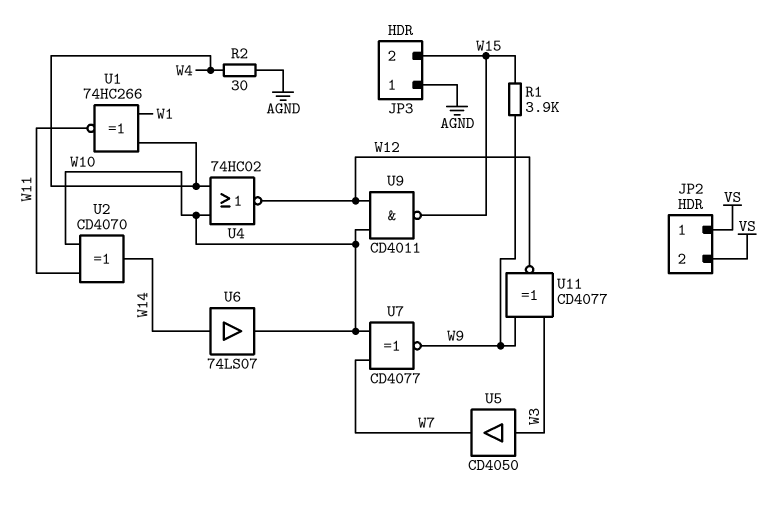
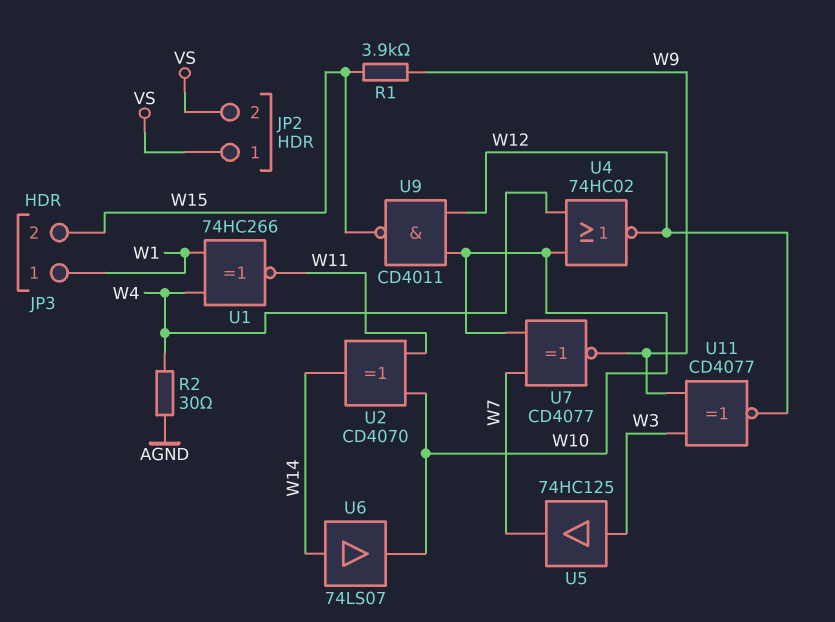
JP3 pin 1: AGND -> W1
U5: buffer CD4050 (in W3, out W7) -> buffer 74HC125 (in W3, out W7)

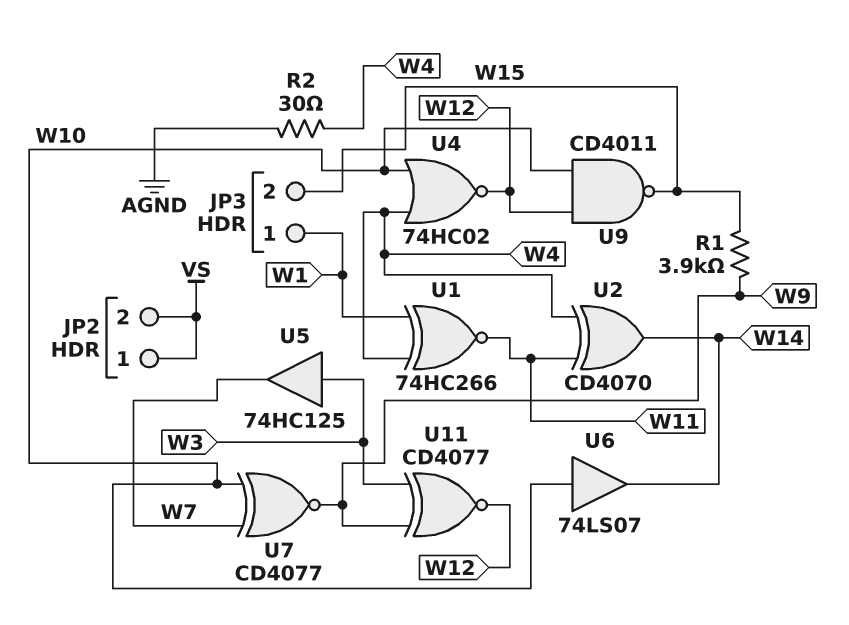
U2: XOR CD4070 (in W10, in W11, out W14) -> XOR CD4070 (in W4, in W11, out W14)
U6: buffer 74LS07 (in W14, out W10) -> buffer 74LS07 (in W10, out W14)

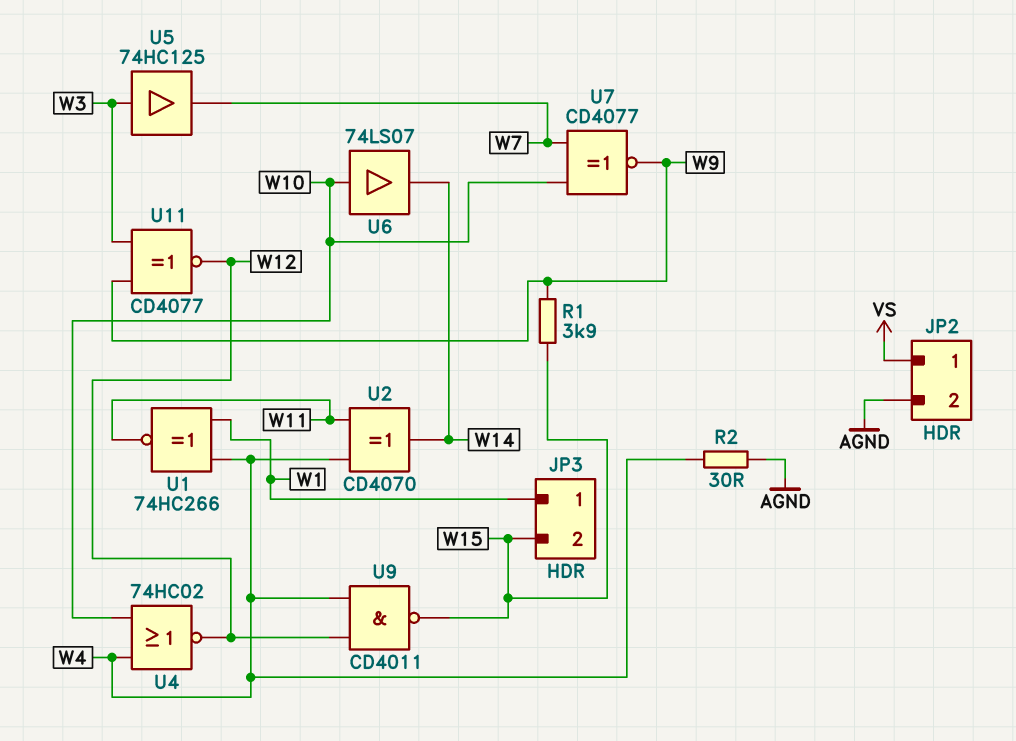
JP2 pin 2: VS -> AGND
U9: NAND CD4011 (in W10, in W12, out W15) -> NAND CD4011 (in W4, in W12, out W15)

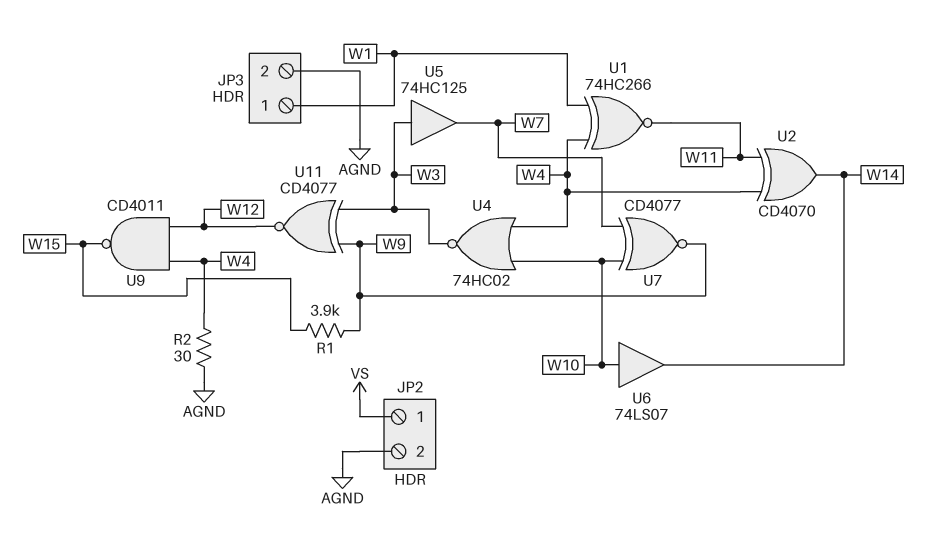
JP3 pin 2: W15 -> AGND
U4: NOR 74HC02 (in W4, in W10, out W12) -> NOR 74HC02 (in W4, in W10, out W3)

